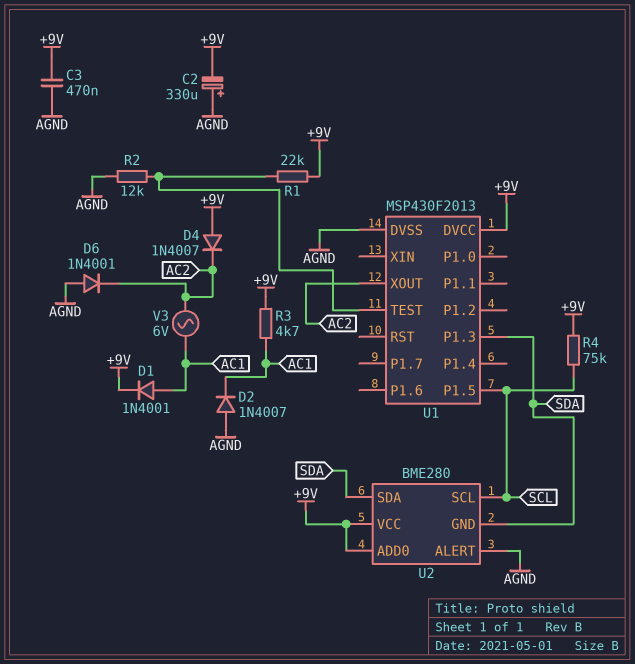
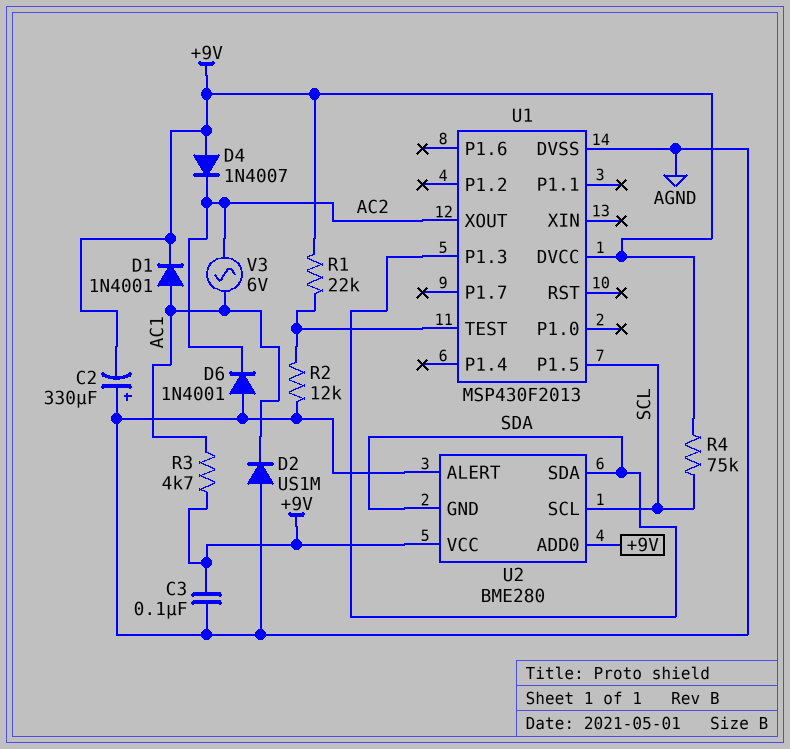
C3: 470nF (+9V, AGND) -> 100nF (+9V, AGND)
D2: diode 1N4007 (A AGND, K AC1) -> diode US1M (A AGND, K AC1)

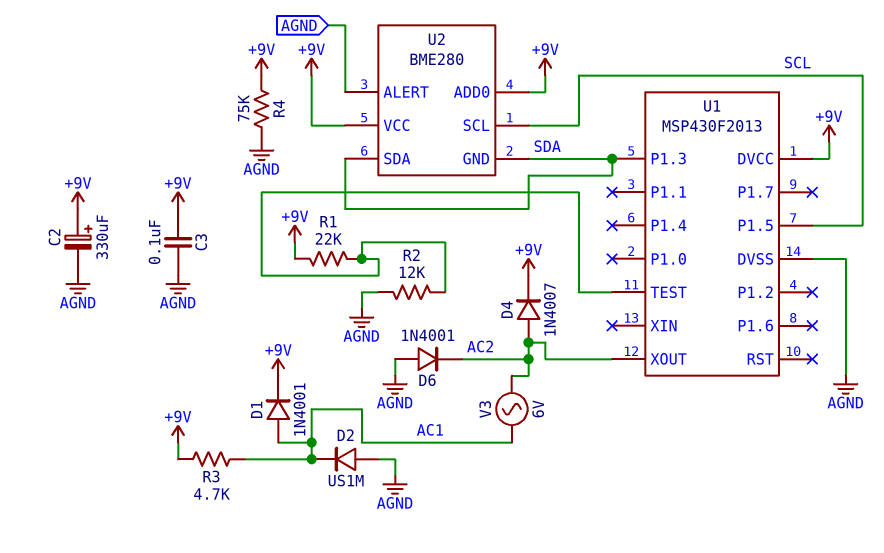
C2: 330uF (plus AGND, minus +9V) -> 330uF (plus +9V, minus AGND)
D4: diode 1N4007 (A +9V, K AC2) -> diode 1N4007 (A AC2, K +9V)
R4: 75k (+9V, SCL) -> 75k (+9V, AGND)

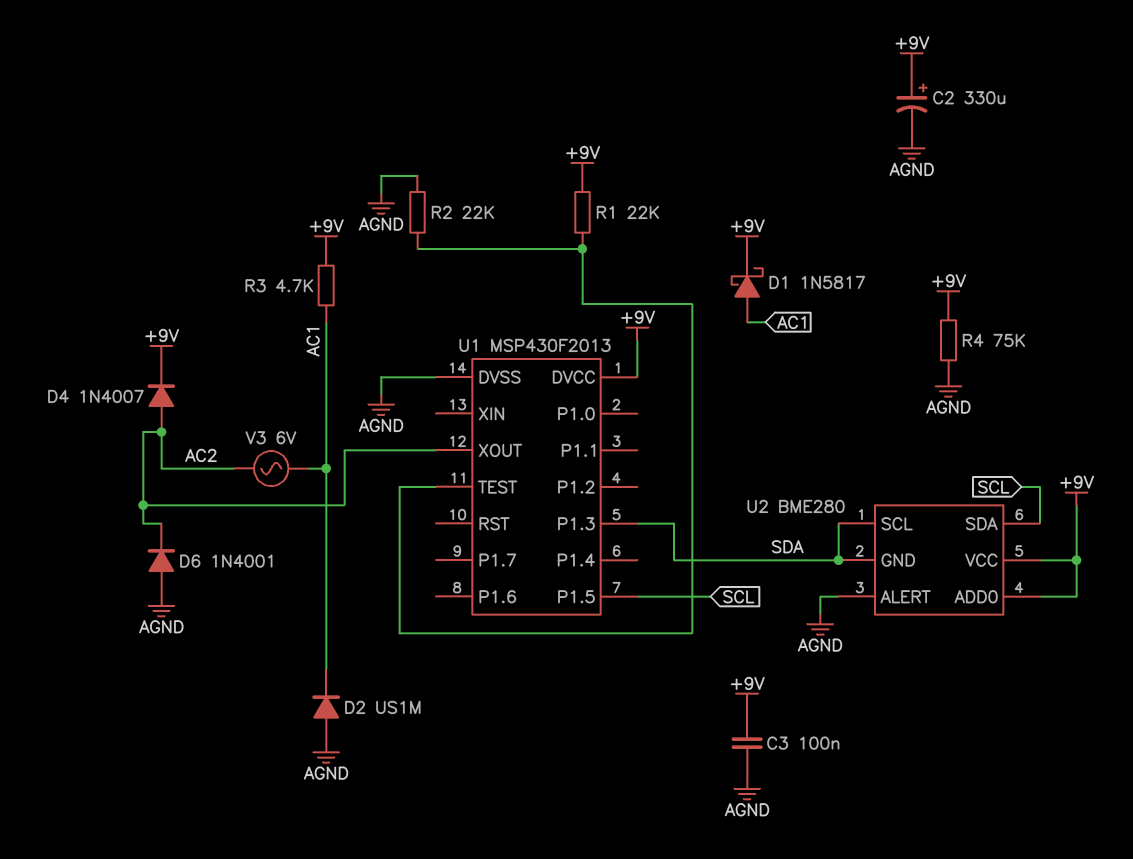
D1: diode 1N4001 (A AC1, K +9V) -> schottky 1N5817 (A AC1, K +9V)
R2: 12k (AGND, U1/TEST) -> 22k (AGND, U1/TEST)
U2 pin SCL: SCL -> SDA
U2 pin SDA: SDA -> SCL

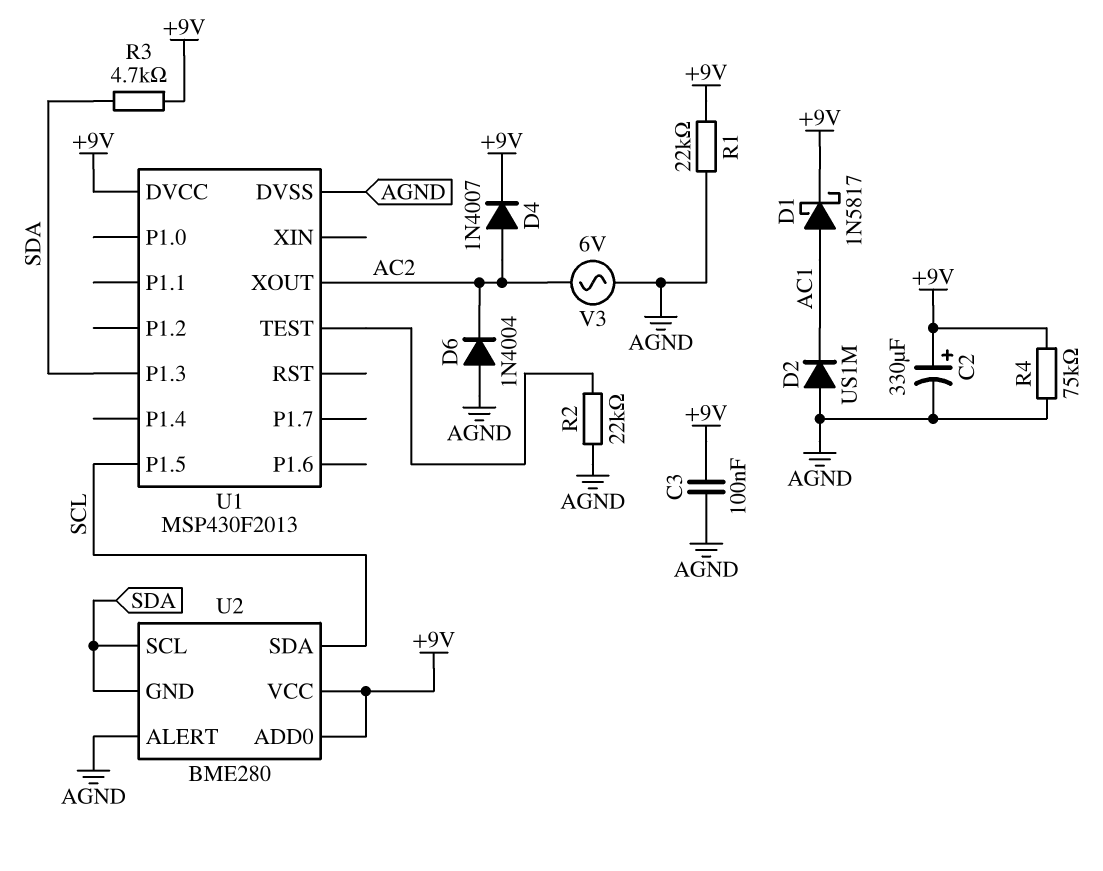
D6: diode 1N4001 (A AGND, K AC2) -> diode 1N4004 (A AGND, K AC2)
R1: 22k (+9V, U1/TEST) -> 22k (+9V, AGND)
R3: 4.7k (+9V, AC1) -> 4.7k (+9V, SDA)
V3: AC 6V (AC1, AC2) -> AC 6V (AC2, AGND)

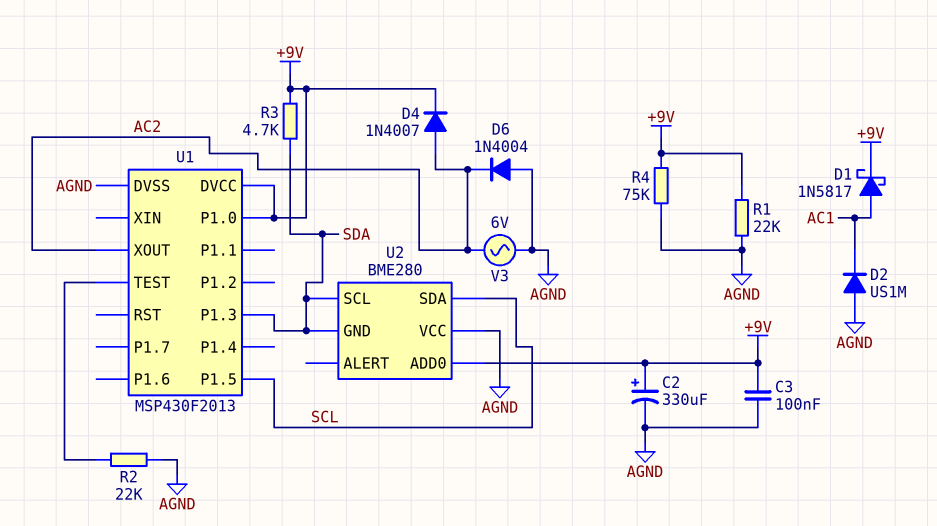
U1 pin P1.0: none -> +9V
U2 pin ALERT: AGND -> none
U2 pin VCC: +9V -> AGND

